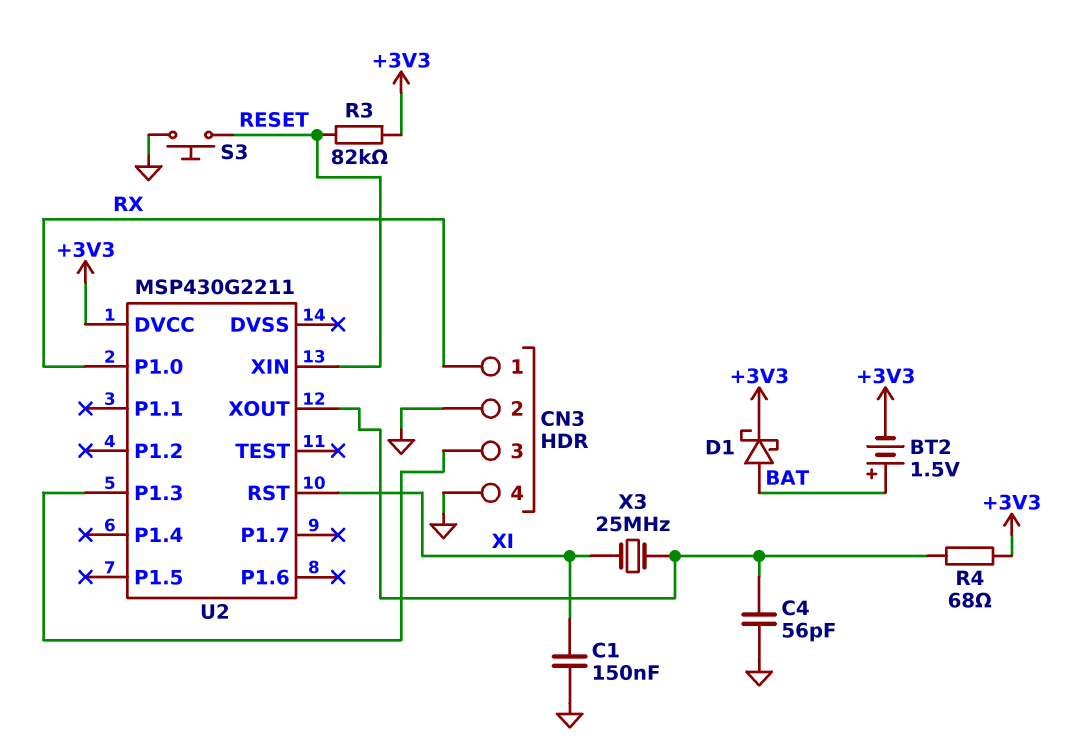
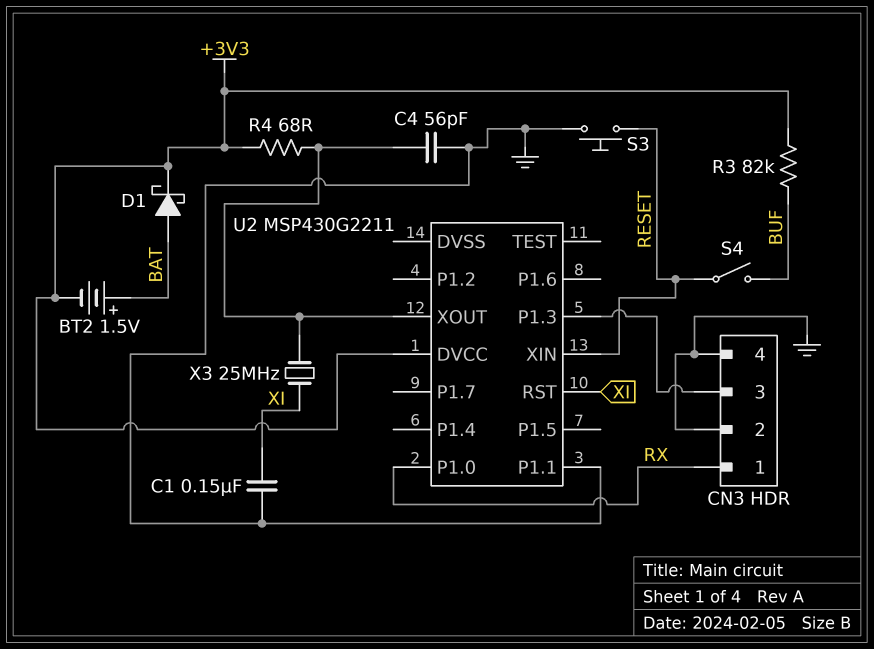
R3: 82k (+3V3, RESET) -> 82k (+3V3, BUF)
S4: none -> switch (BUF, RESET)
U2 pin P1.1: none -> GND

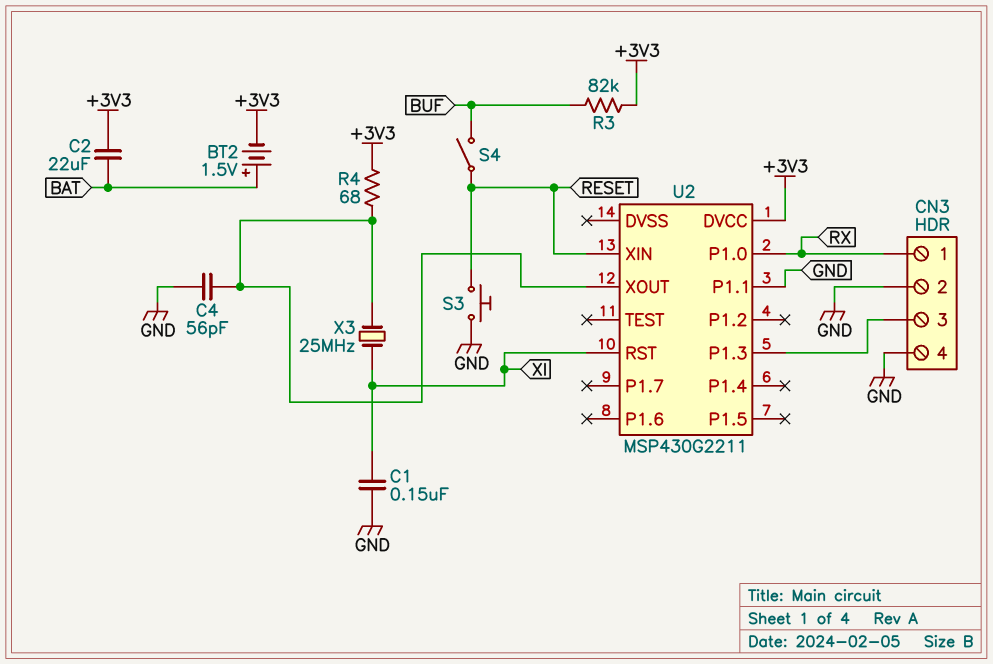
C2: none -> 22uF (+3V3, BAT)
D1: schottky (A BAT, K +3V3) -> none

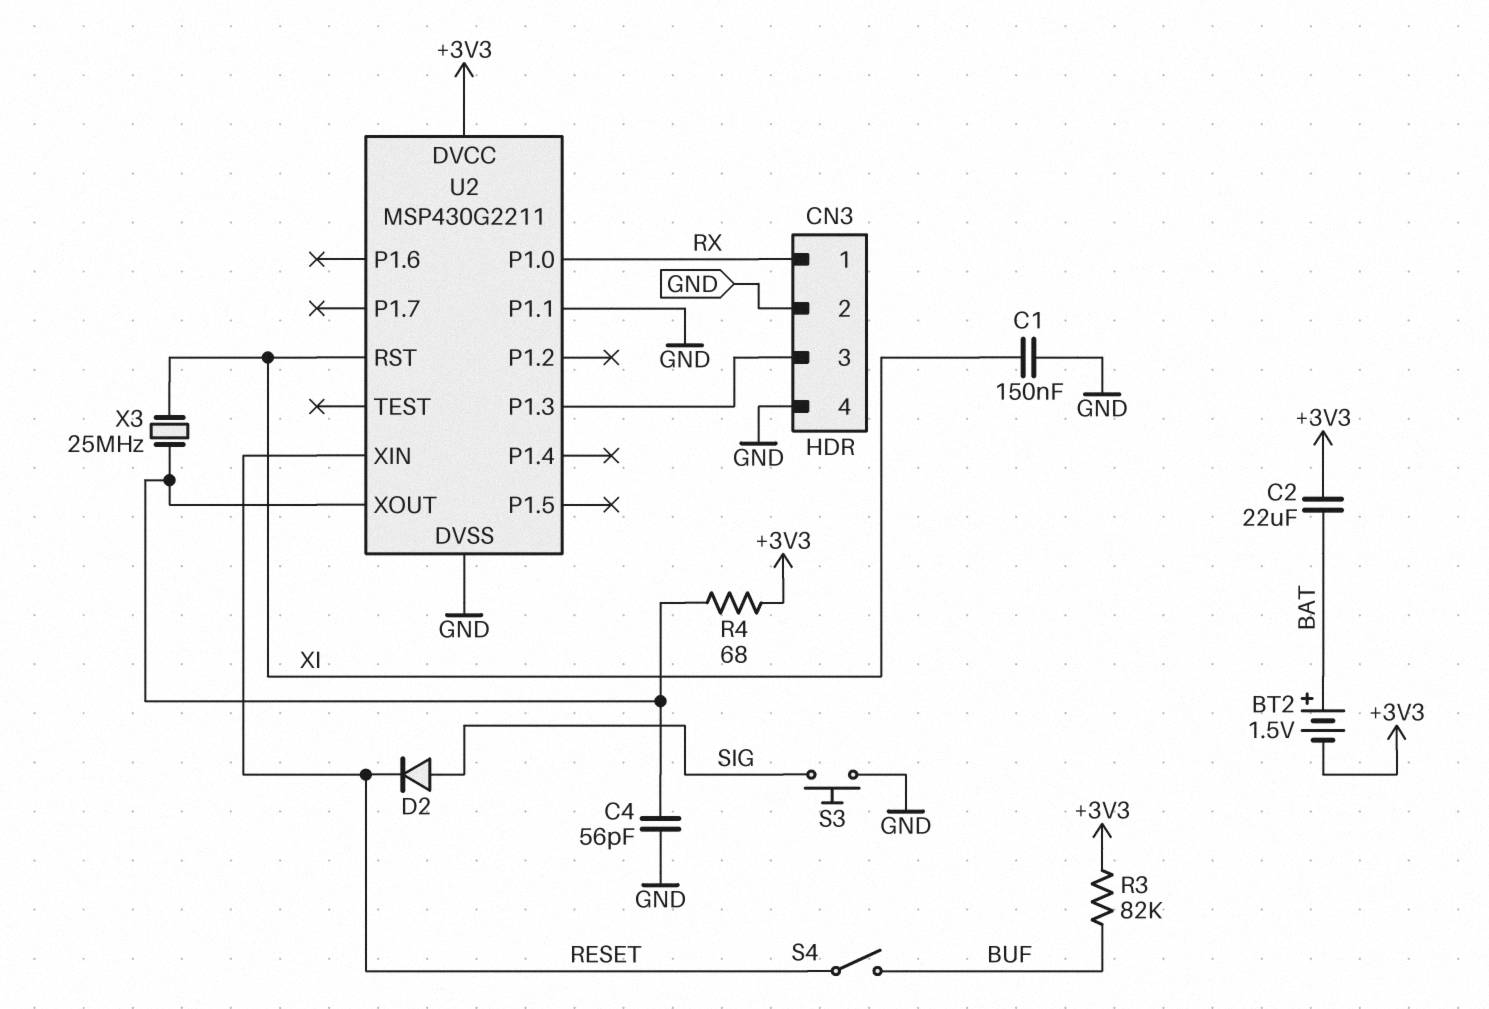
D2: none -> diode (A SIG, K RESET)
S3: button (GND, RESET) -> button (GND, SIG)
U2 pin DVSS: none -> GND

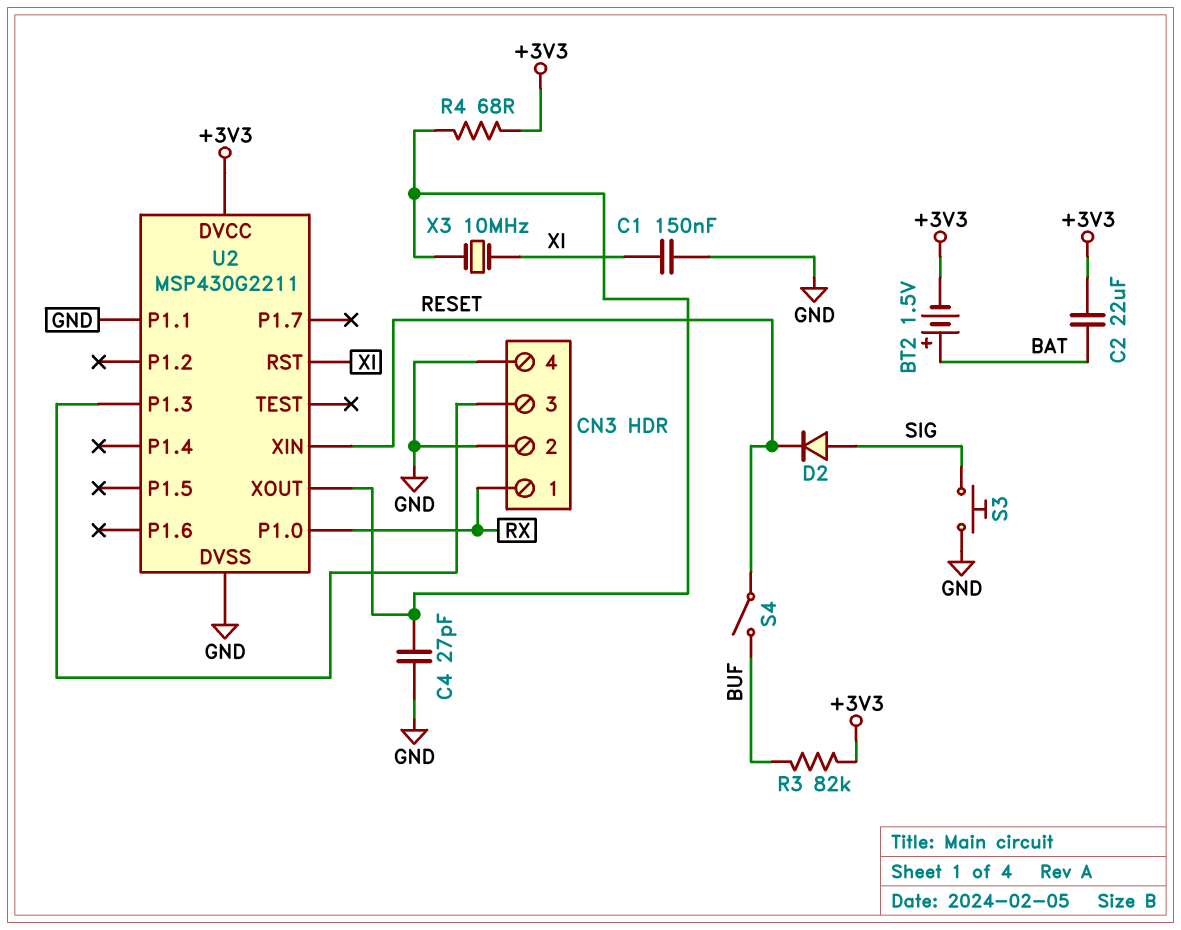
C4: 56pF (GND, U2/XOUT) -> 27pF (GND, U2/XOUT)
X3: 25MHz (U2/XOUT, XI) -> 10MHz (U2/XOUT, XI)

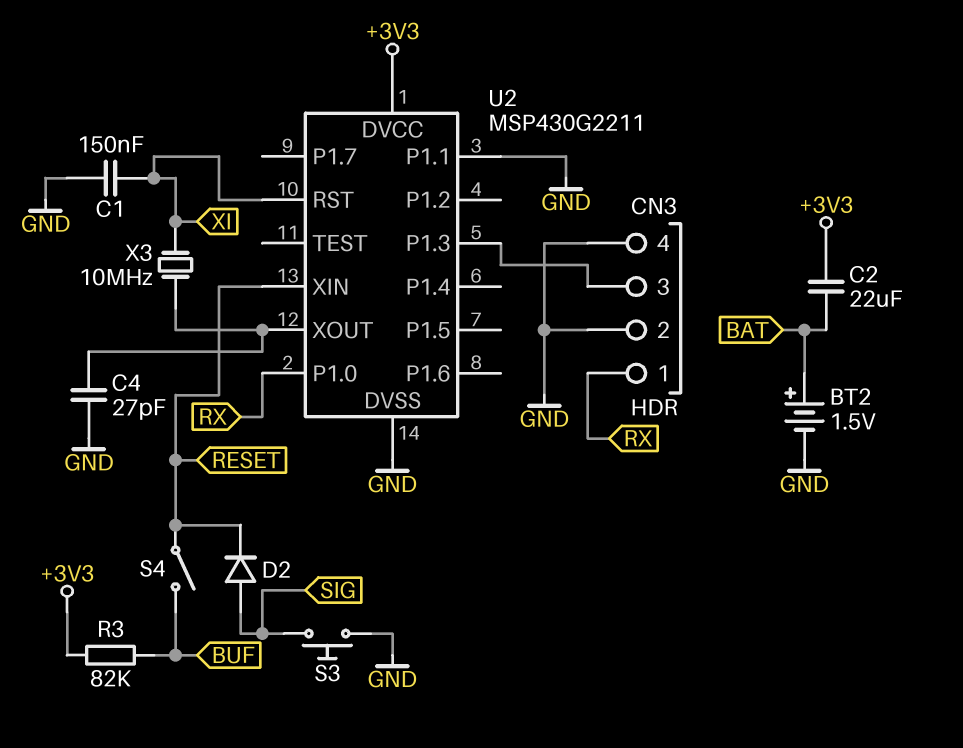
BT2: 1.5V (plus BAT, minus +3V3) -> 1.5V (plus BAT, minus GND)
R4: 68 (+3V3, U2/XOUT) -> none

